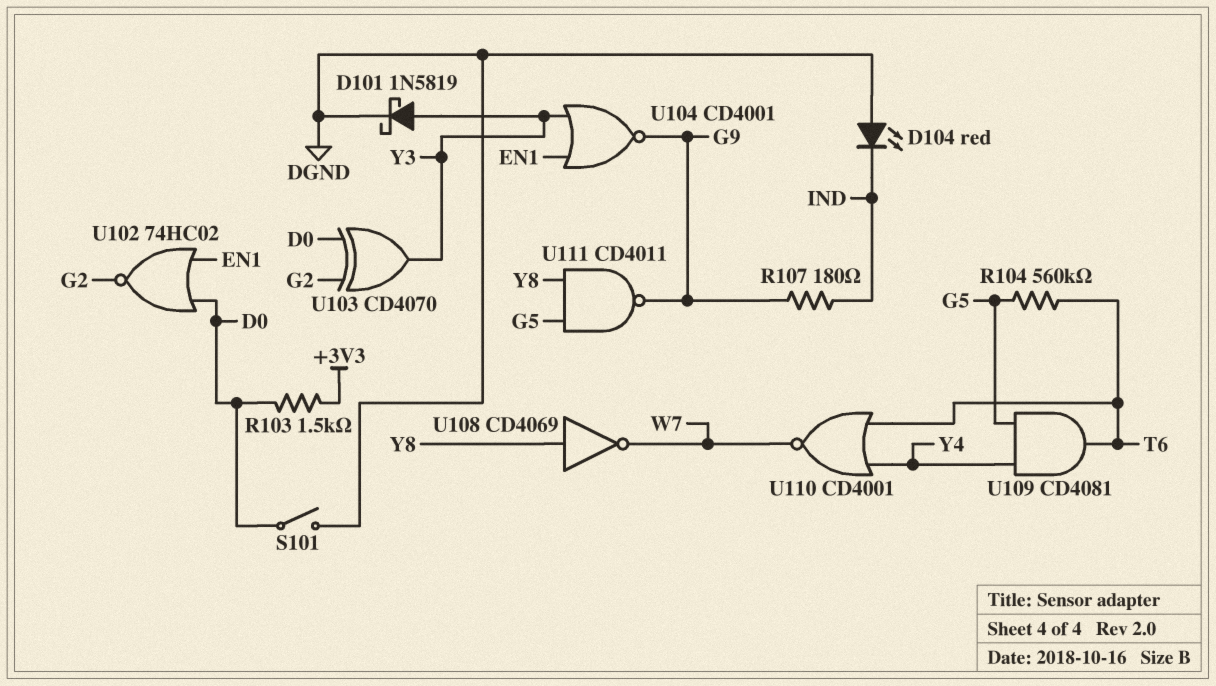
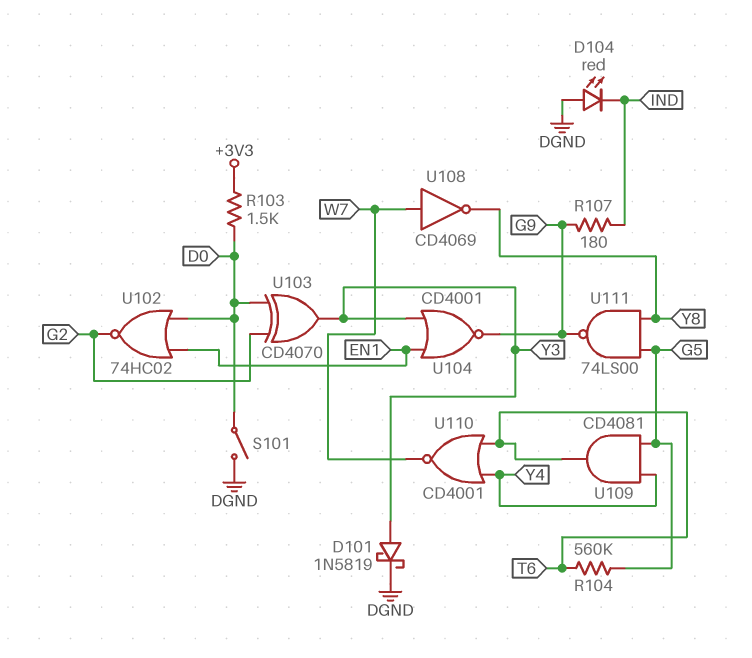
U108: NOT CD4069 (in Y8, out W7) -> NOT CD4069 (in W7, out Y8)
U111: NAND CD4011 (in G5, in Y8, out G9) -> NAND 74LS00 (in G5, in Y8, out G9)

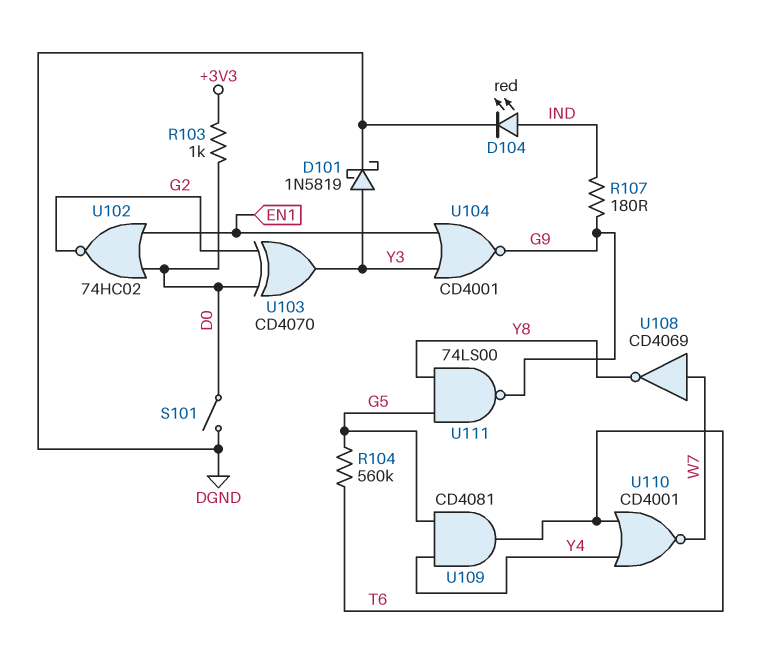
D104: LED red (A DGND, K IND) -> LED red (A IND, K DGND)
R103: 1.5k (+3V3, D0) -> 1k (+3V3, D0)

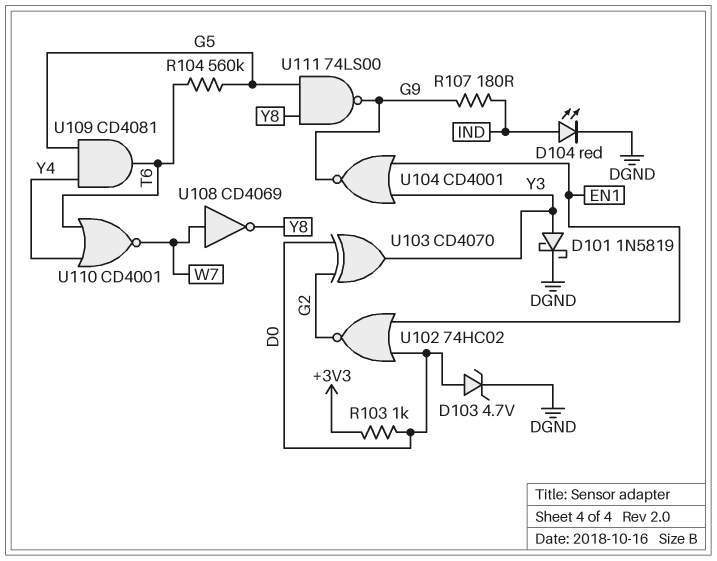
D103: none -> zener 4.7V (A D0, K DGND)
S101: switch (D0, DGND) -> none

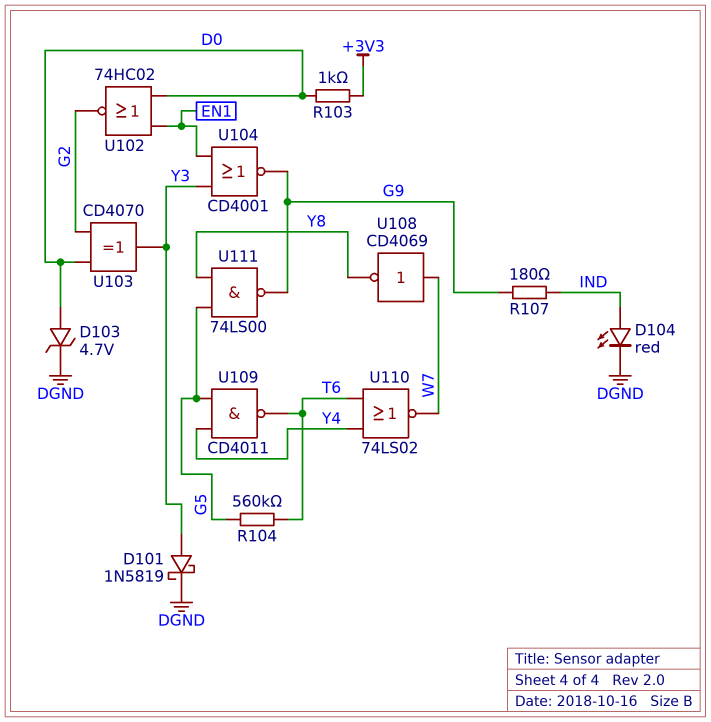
U109: AND CD4081 (in G5, in Y4, out T6) -> NAND CD4011 (in G5, in Y4, out T6)
U110: NOR CD4001 (in T6, in Y4, out W7) -> NOR 74LS02 (in T6, in Y4, out W7)

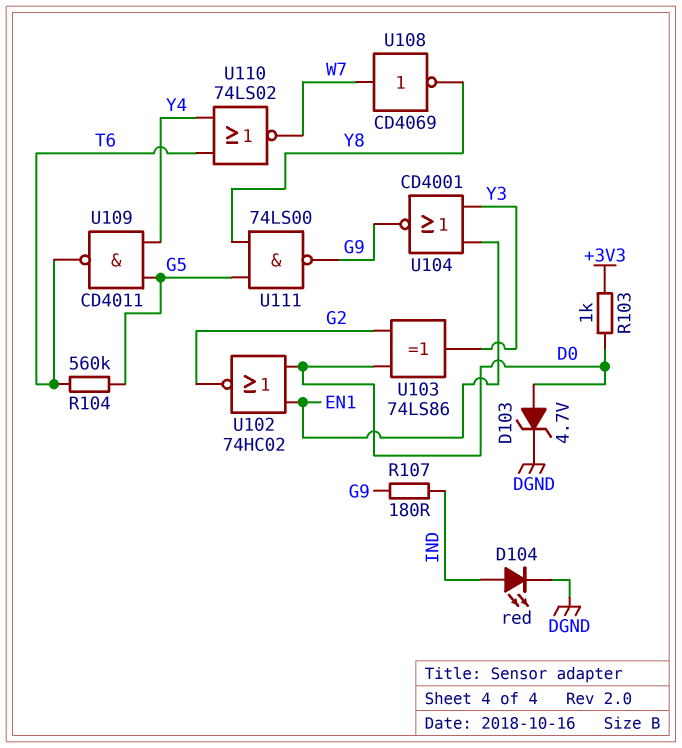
D101: schottky 1N5819 (A Y3, K DGND) -> none
U103: XOR CD4070 (in D0, in G2, out Y3) -> XOR 74LS86 (in D0, in G2, out Y3)

